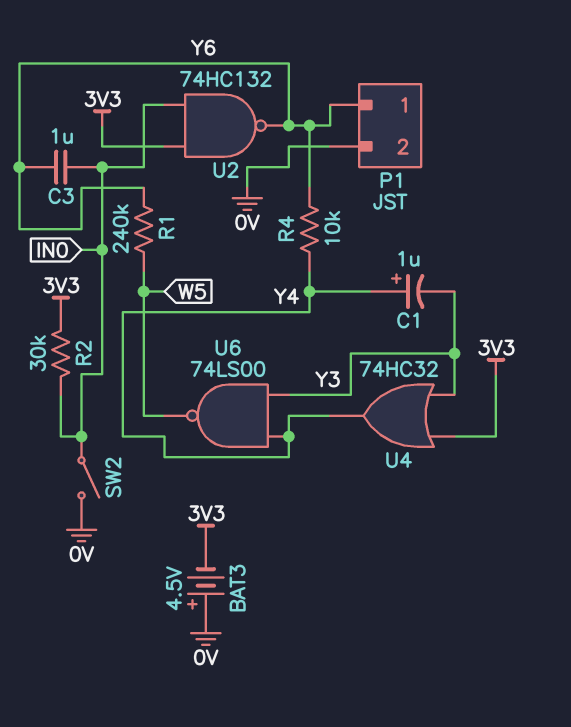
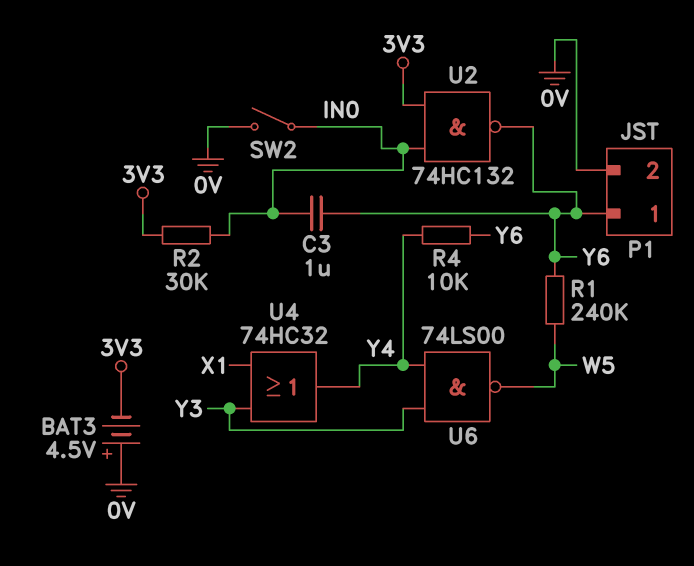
C1: 1uF (plus Y4, minus Y3) -> none
U4: OR 74HC32 (in 3V3, in Y3, out Y4) -> OR 74HC32 (in X1, in Y3, out Y4)

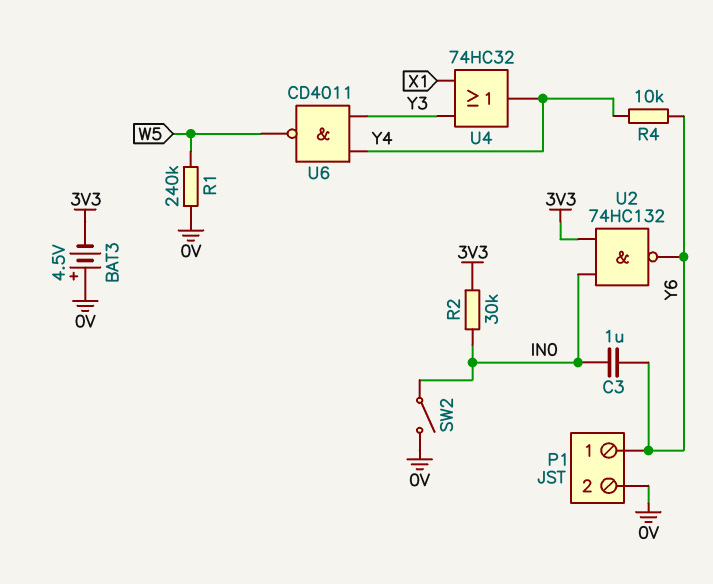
R1: 240k (W5, Y6) -> 240k (0V, W5)
U6: NAND 74LS00 (in Y3, in Y4, out W5) -> NAND CD4011 (in Y3, in Y4, out W5)

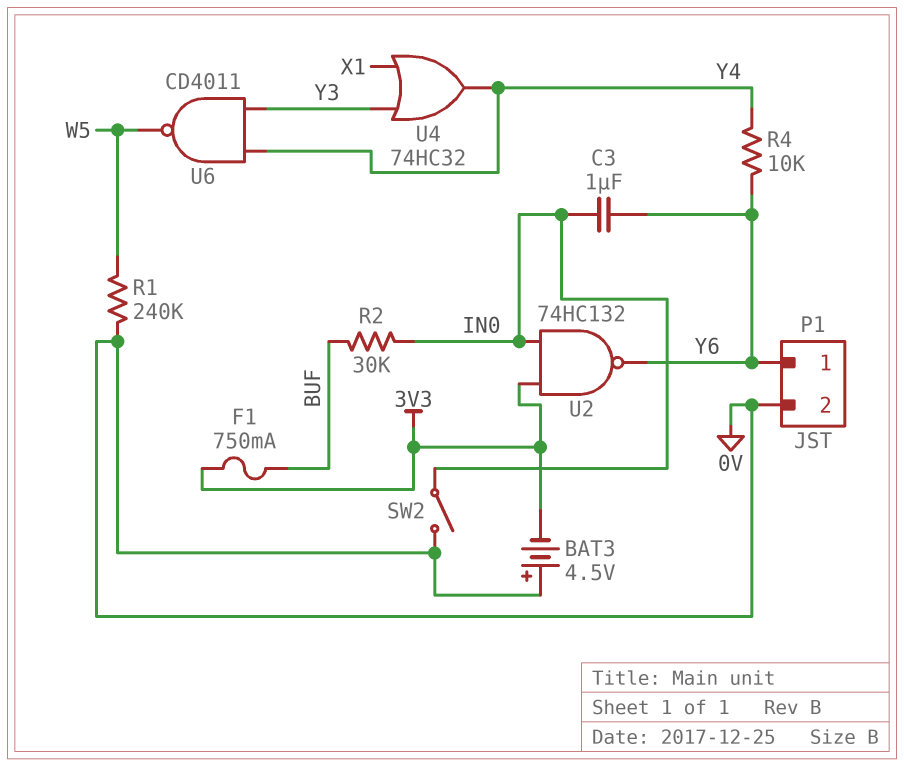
F1: none -> 750mA (3V3, BUF)
R2: 30k (3V3, IN0) -> 30k (BUF, IN0)

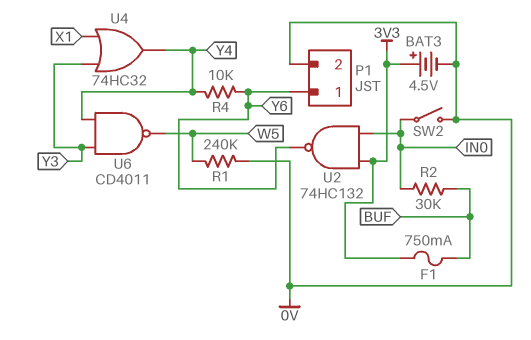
BAT3: 4.5V (plus 0V, minus 3V3) -> 4.5V (plus 3V3, minus 0V)
C3: 1uF (IN0, Y6) -> none

